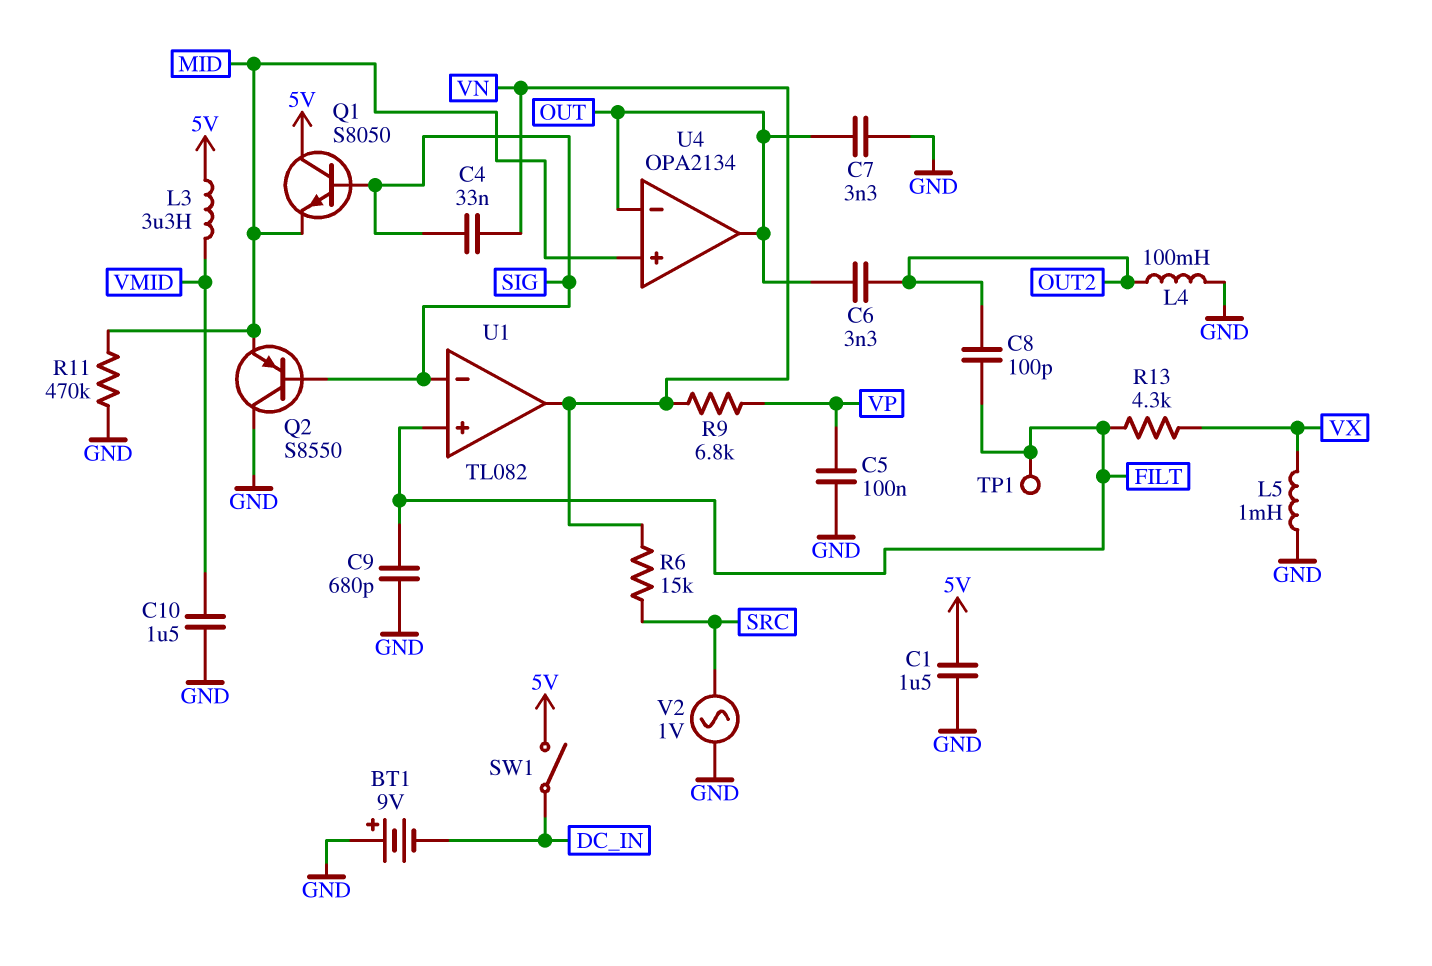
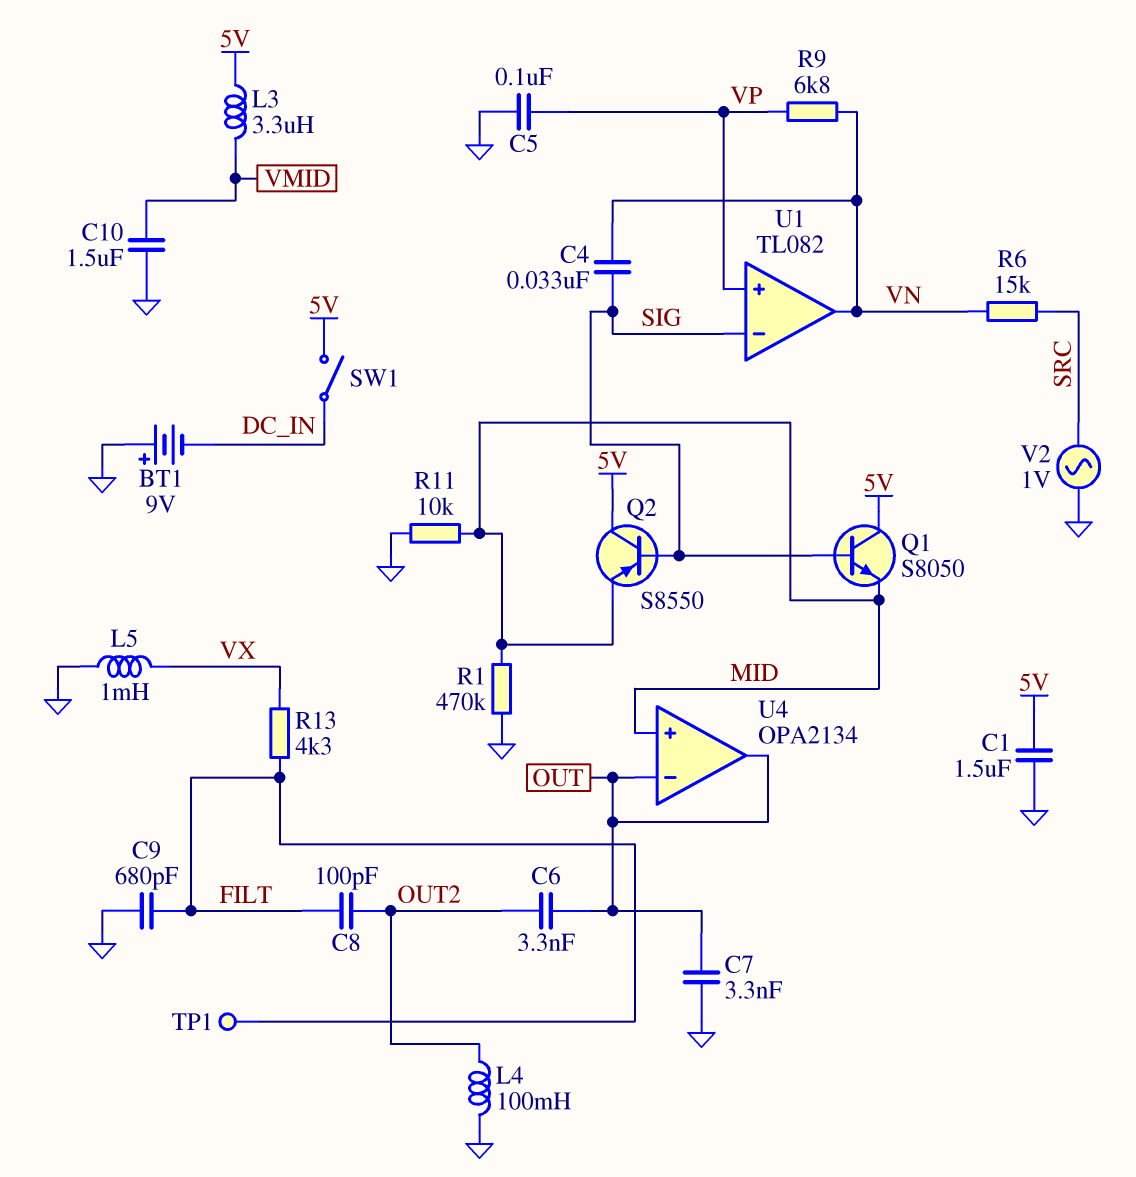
Q2: PNP S8550 (B SIG, C GND, E MID) -> PNP S8550 (B SIG, C 5V, E MID)
R1: none -> 470k (GND, MID)
R11: 470k (GND, MID) -> 10k (GND, MID)
U1 pin in+: FILT -> VP

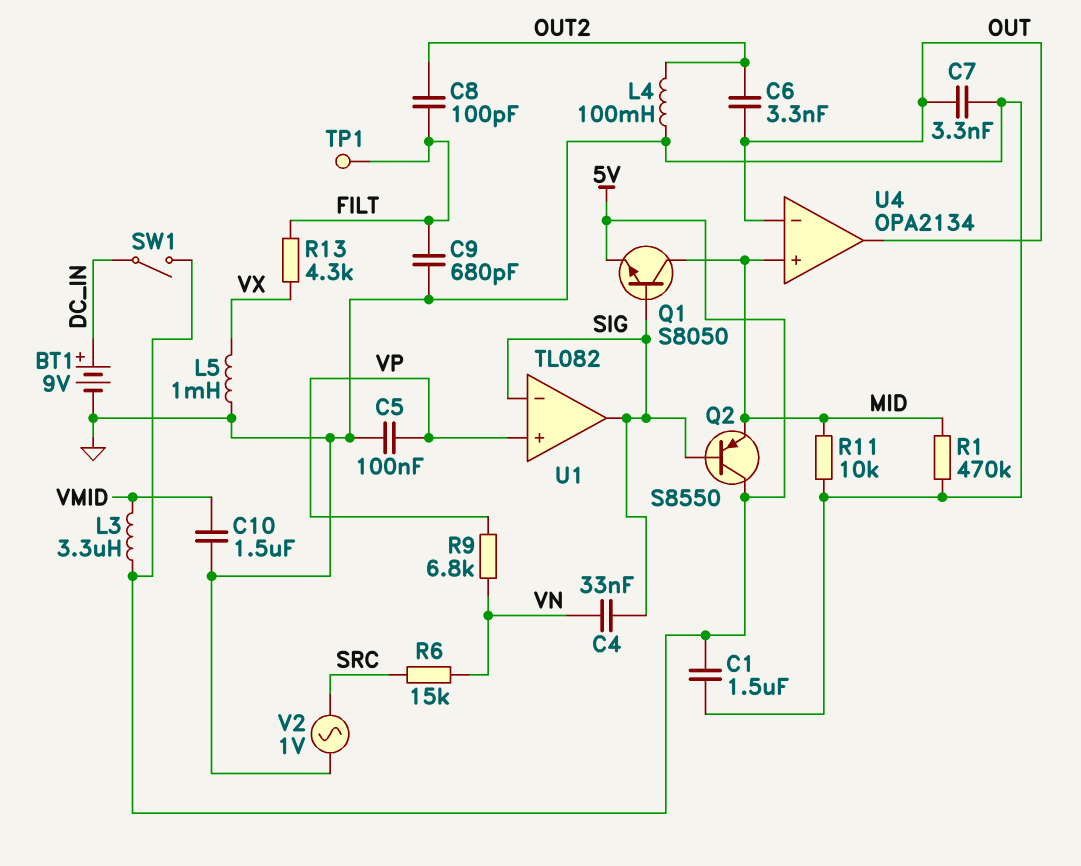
BT1: 9V (plus GND, minus DC_IN) -> 9V (plus DC_IN, minus GND)
Q1: NPN S8050 (B SIG, C 5V, E MID) -> NPN S8050 (B SIG, C MID, E 5V)
U1 pin out: VN -> SIG

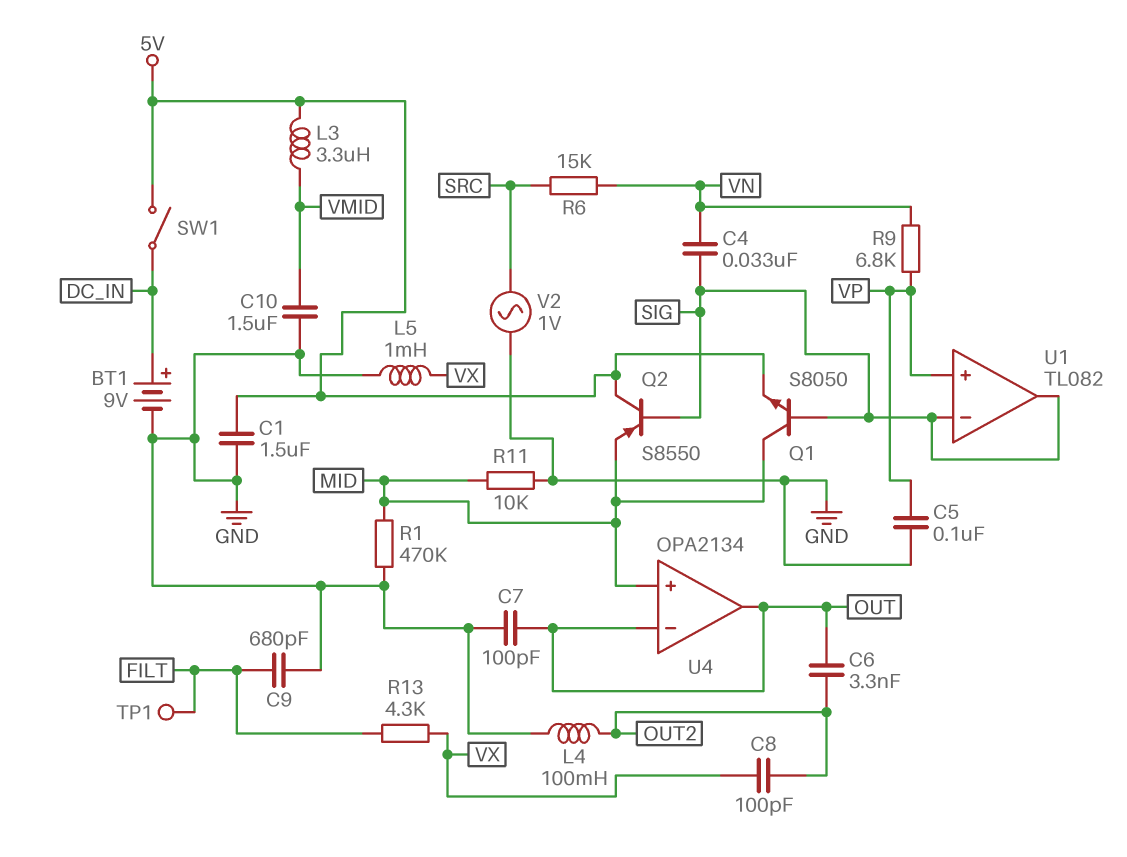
C7: 3.3nF (GND, OUT) -> 100pF (GND, OUT)
C8: 100pF (FILT, OUT2) -> 100pF (OUT2, VX)

